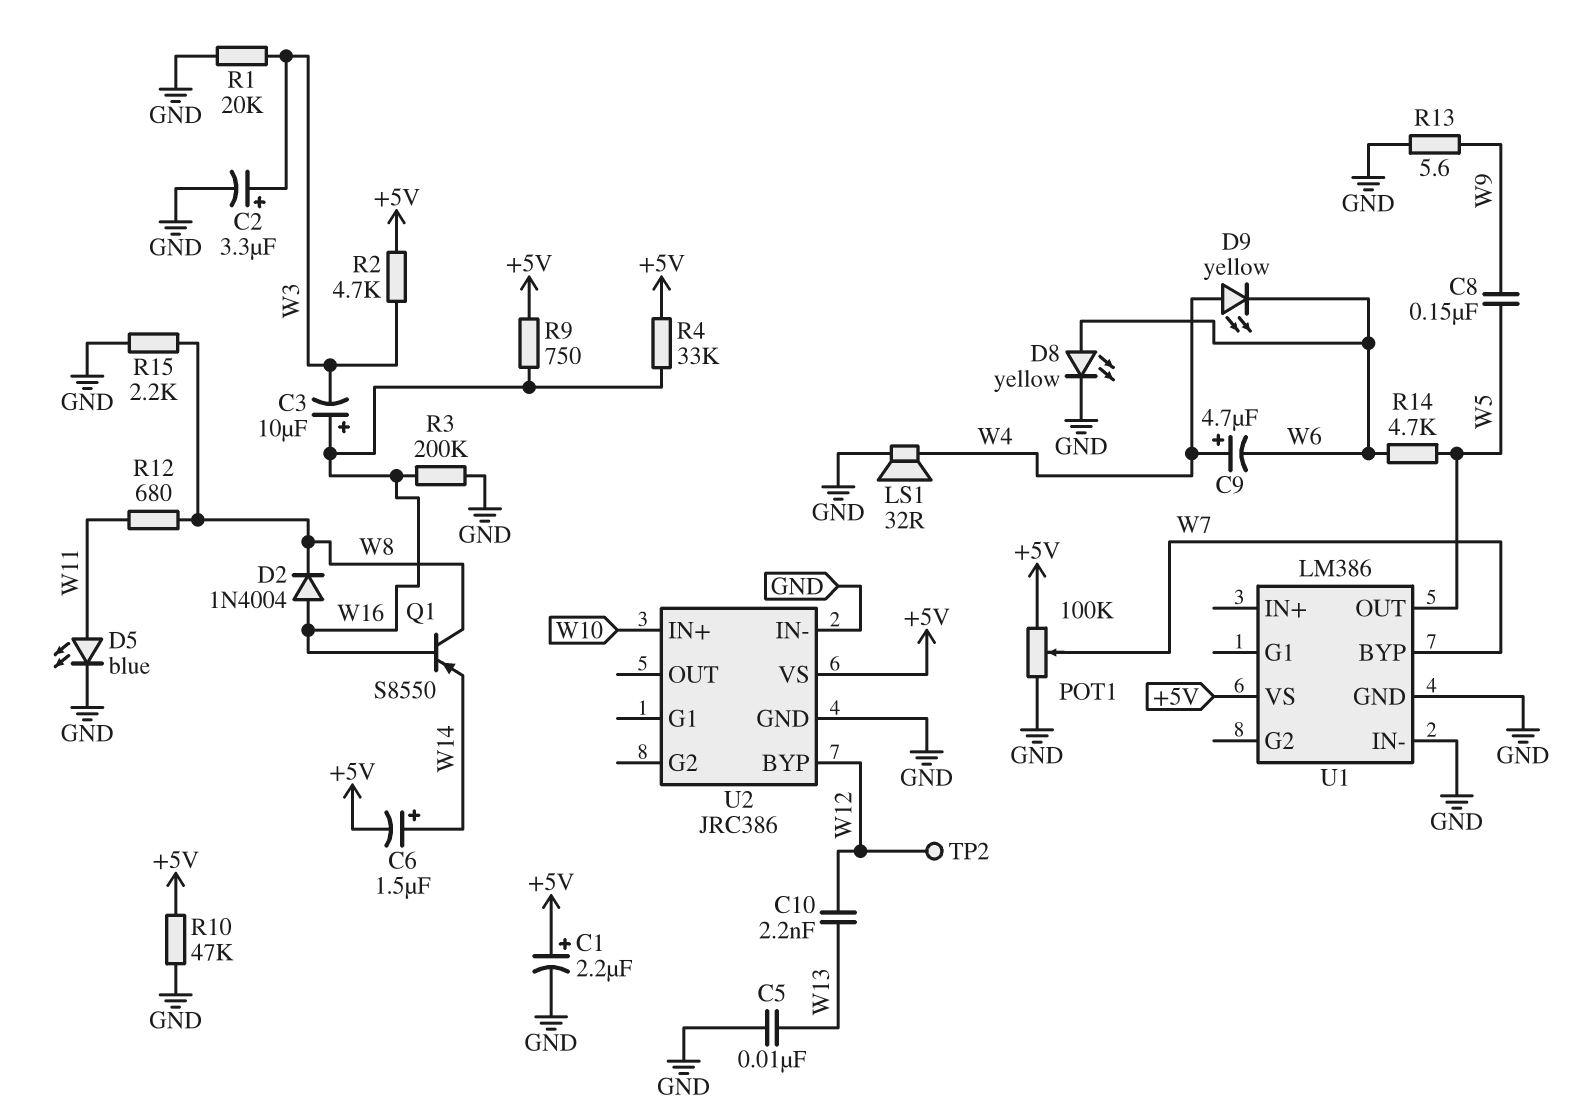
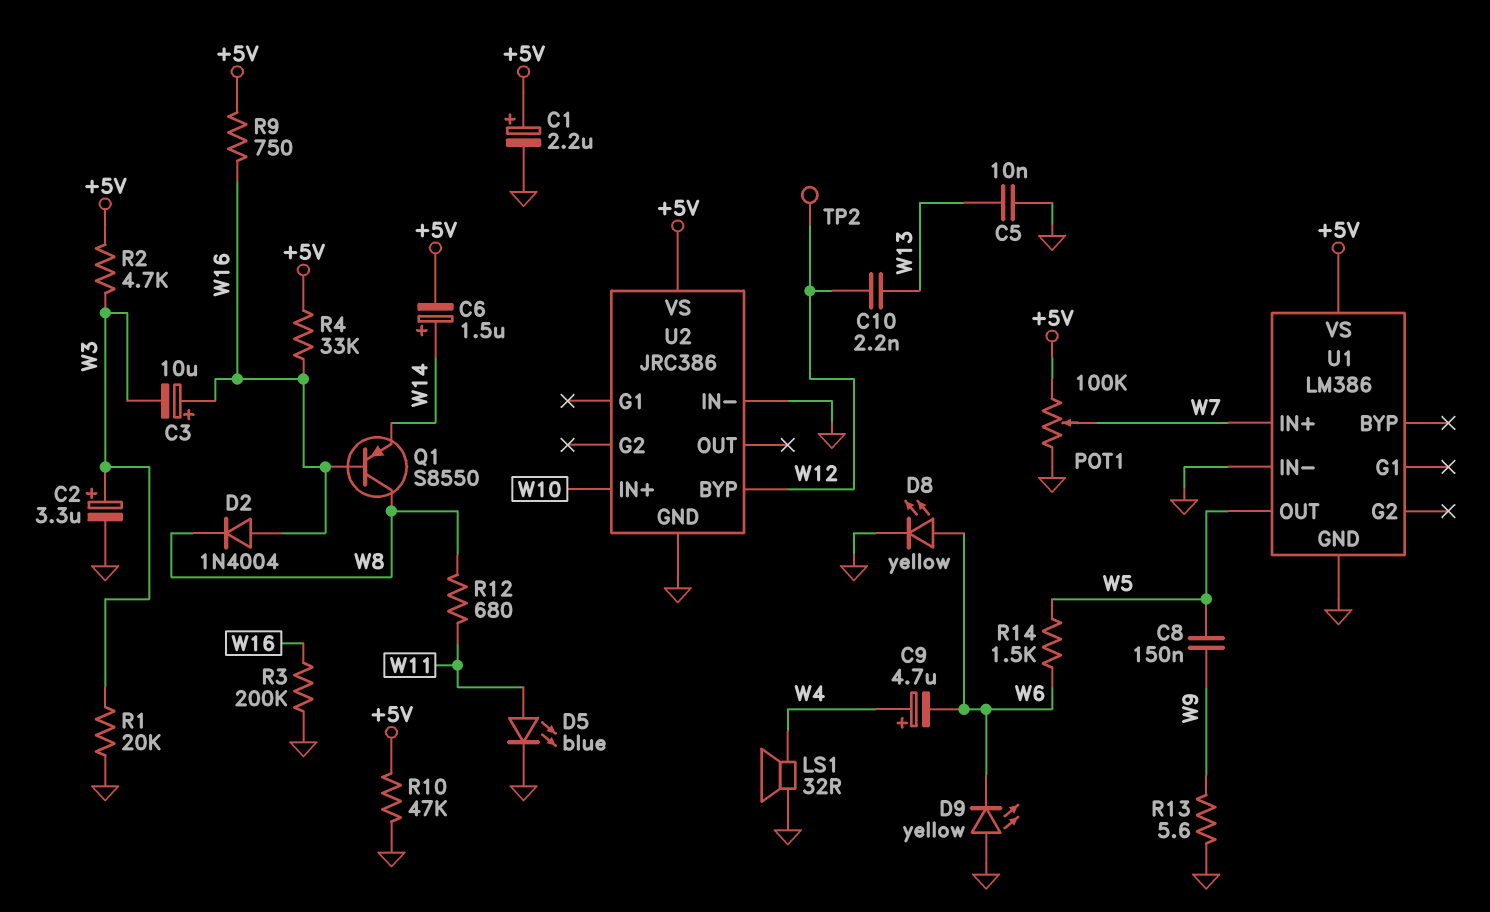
D9: LED yellow (A W4, K W6) -> LED yellow (A GND, K W6)
R14: 4.7k (W5, W6) -> 1.5k (W5, W6)
R15: 2.2k (GND, W8) -> none
U1 pin BYP: W7 -> none
U1 pin IN+: none -> W7

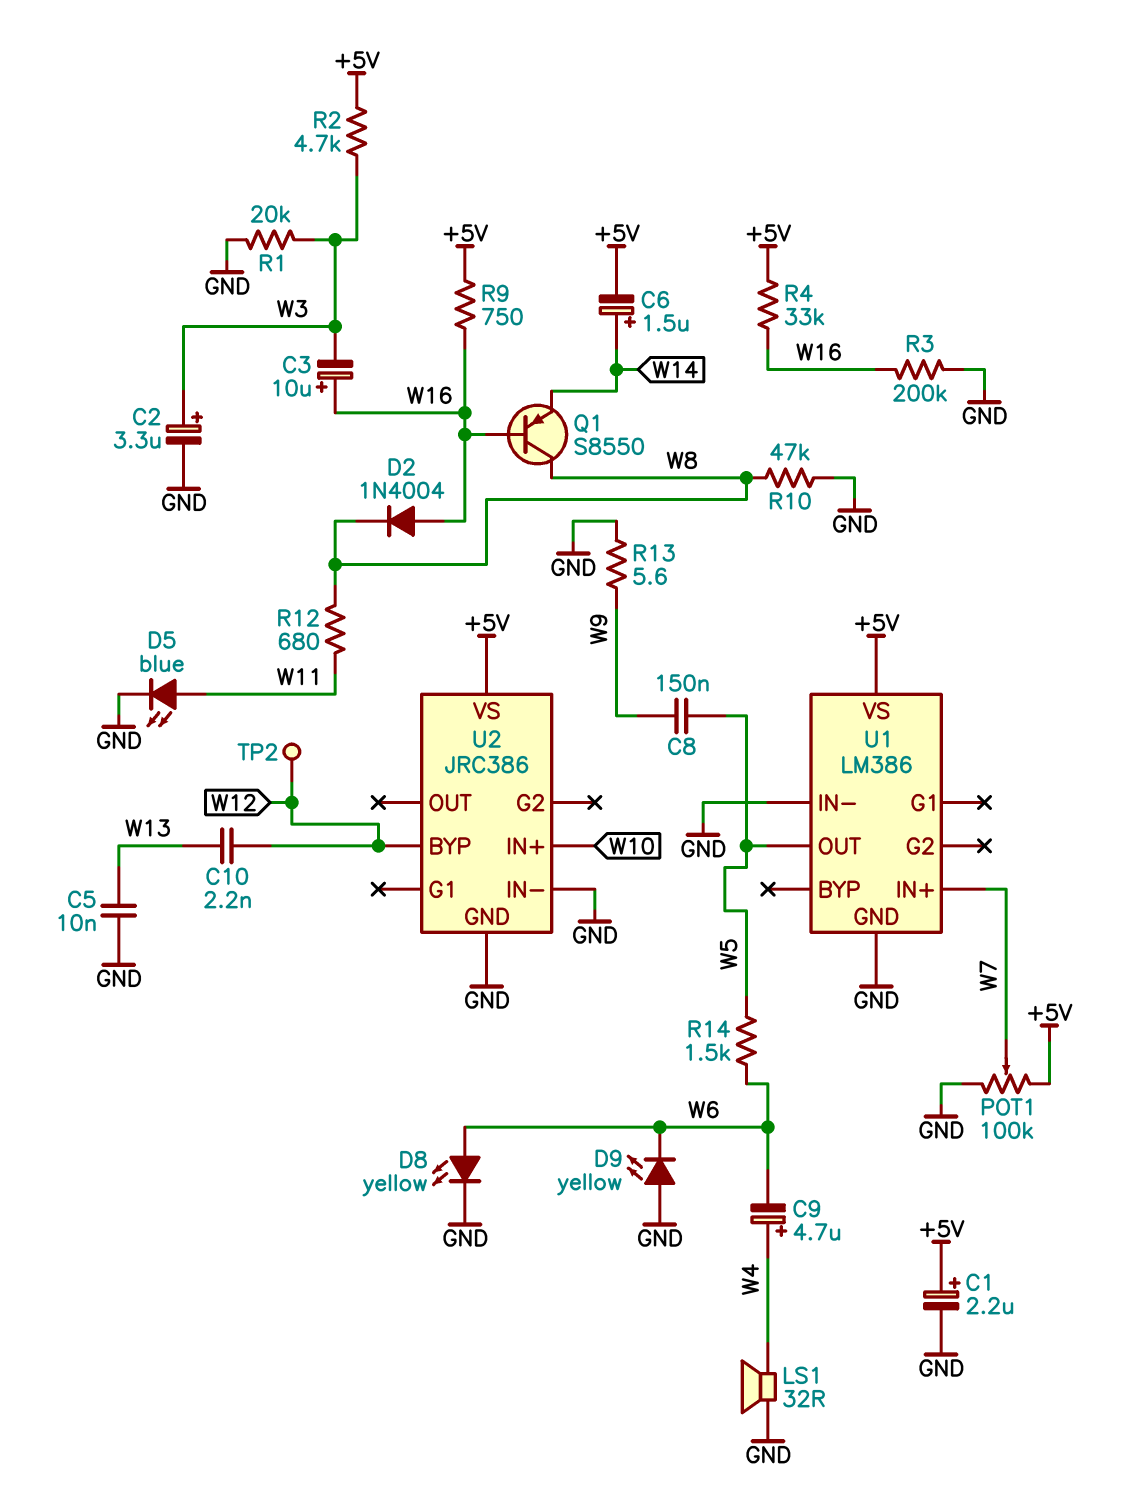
R10: 47k (+5V, GND) -> 47k (GND, W8)

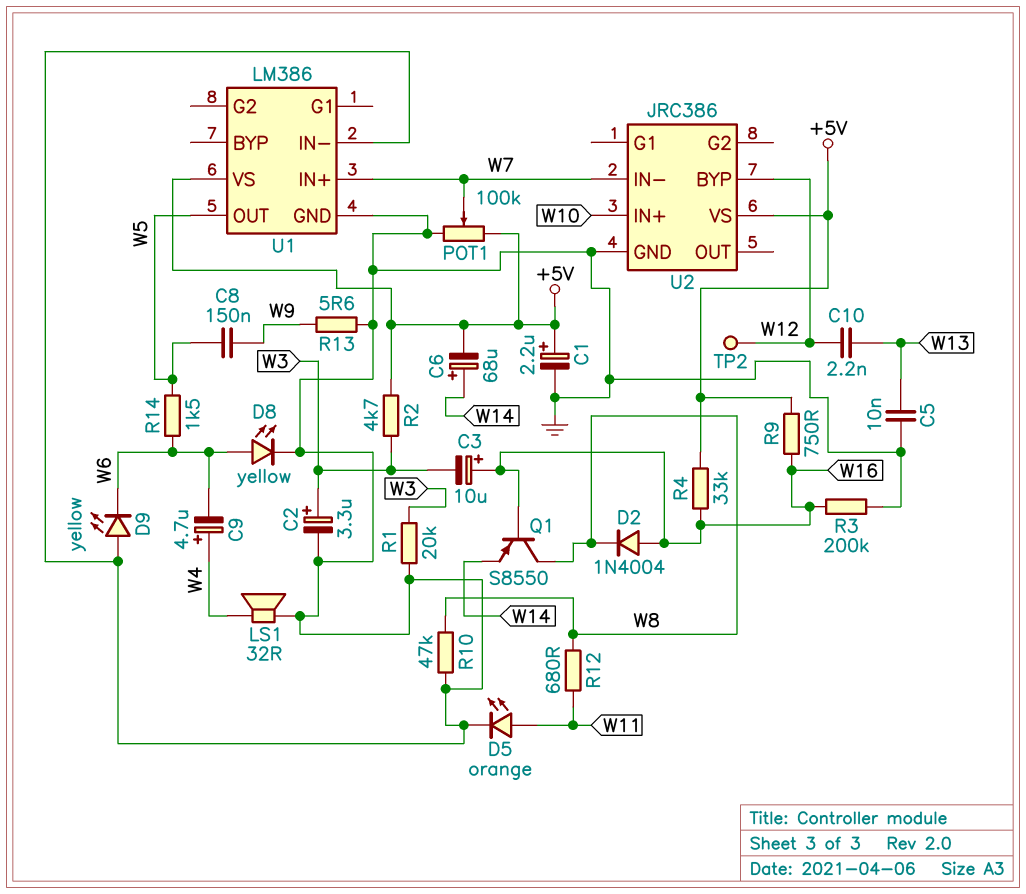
C6: 1.5uF (plus W14, minus +5V) -> 68uF (plus W14, minus +5V)
D5: LED blue (A W11, K GND) -> LED orange (A W11, K GND)
U2 pin IN-: GND -> W7

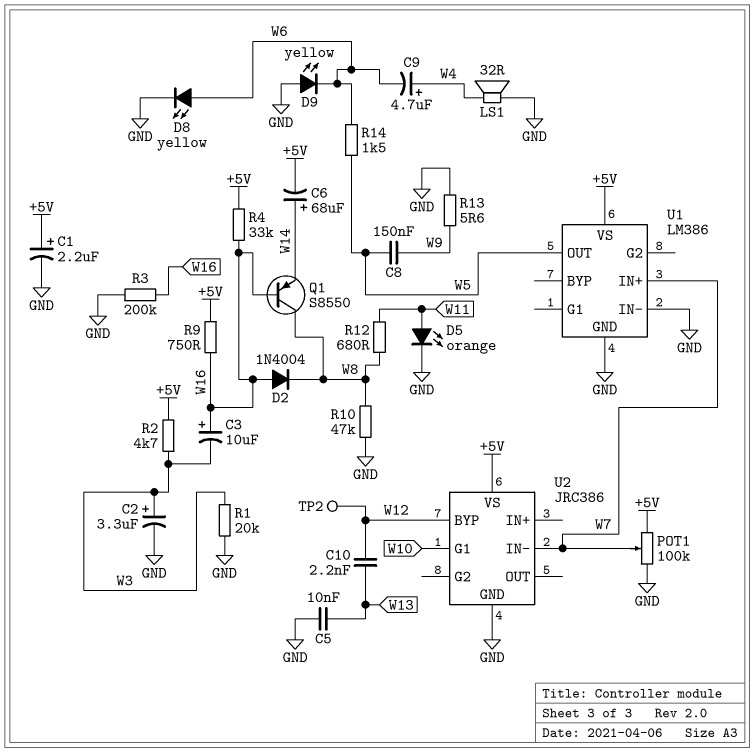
U2 pin G1: none -> W10
U2 pin IN+: W10 -> none

